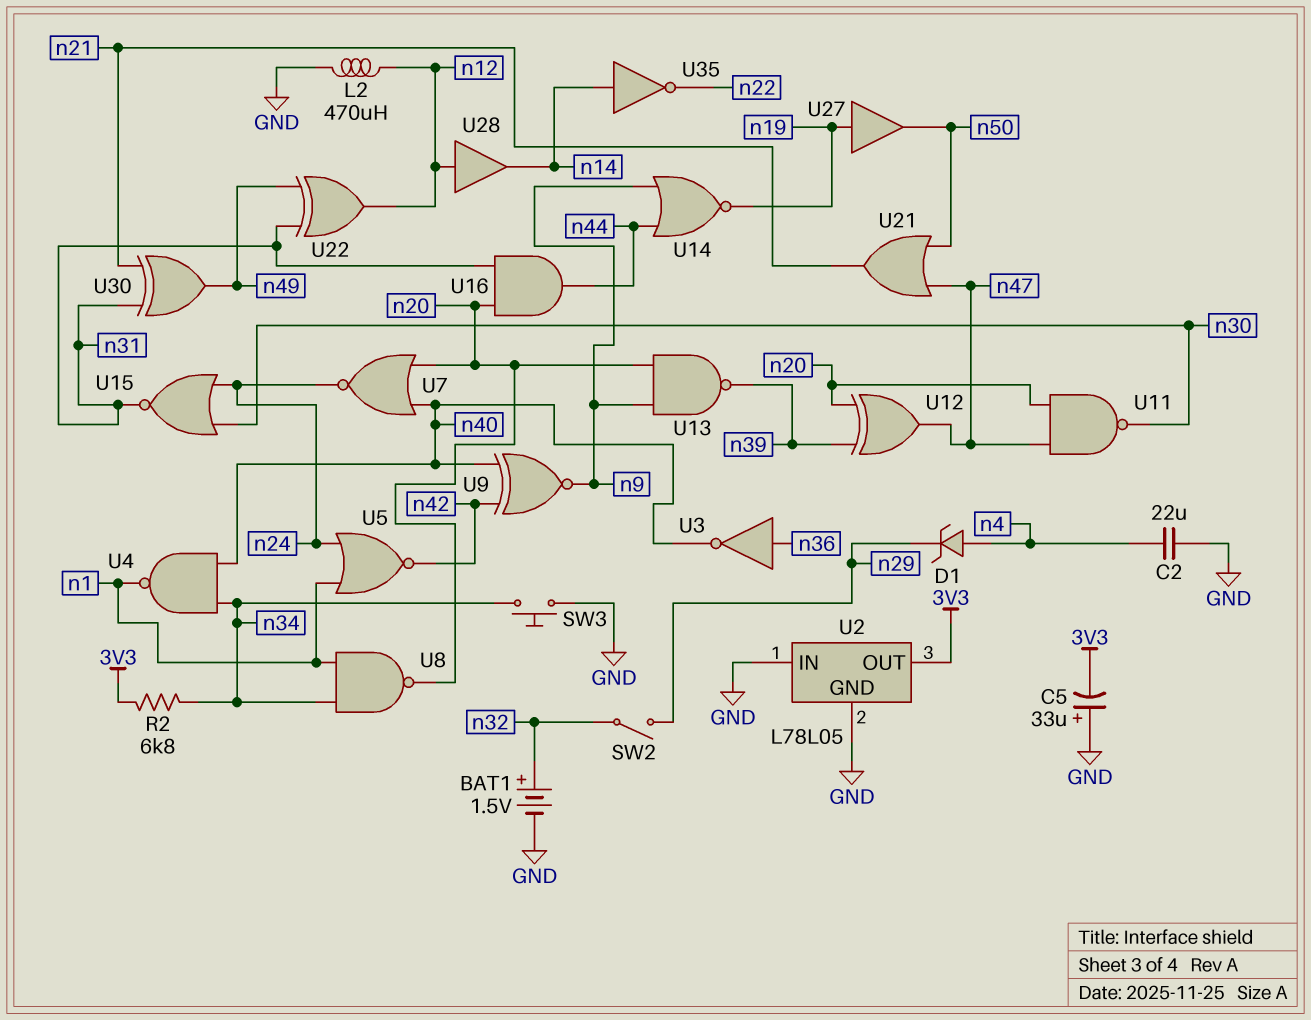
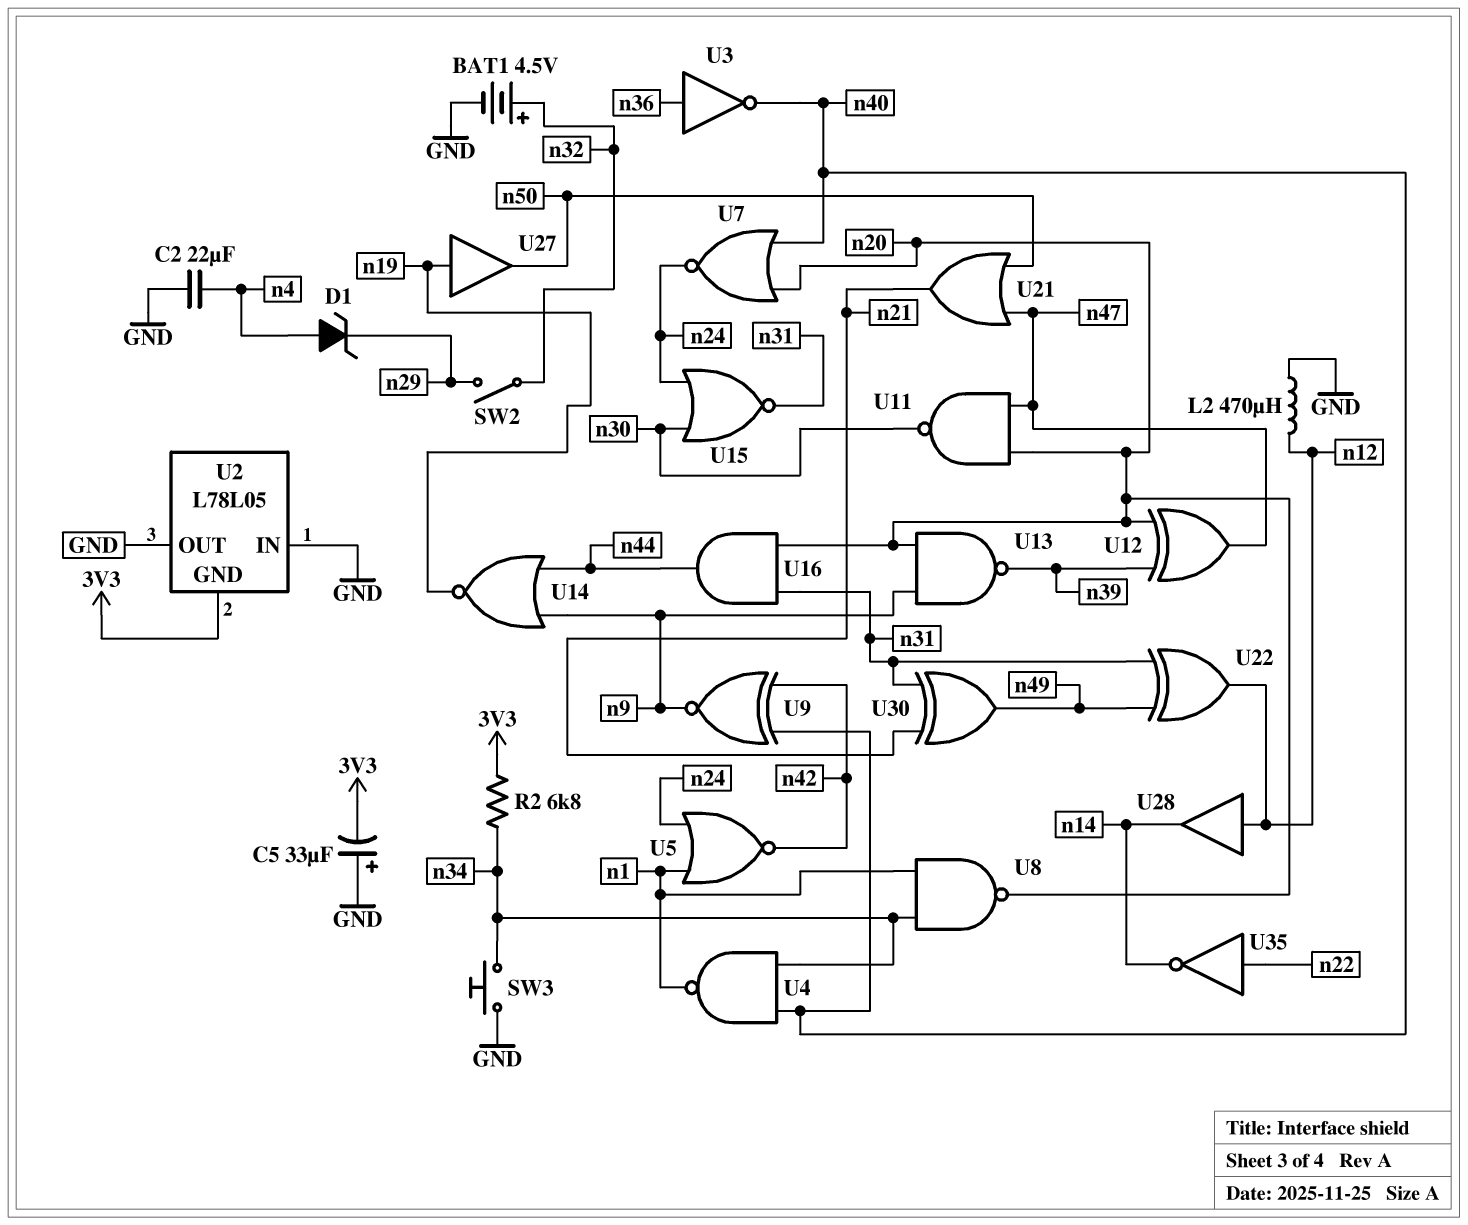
BAT1: 1.5V (plus n32, minus GND) -> 4.5V (plus n32, minus GND)
U2 pin GND: GND -> 3V3
U2 pin OUT: 3V3 -> GND
U35: NOT (in n14, out n22) -> NOT (in n22, out n14)

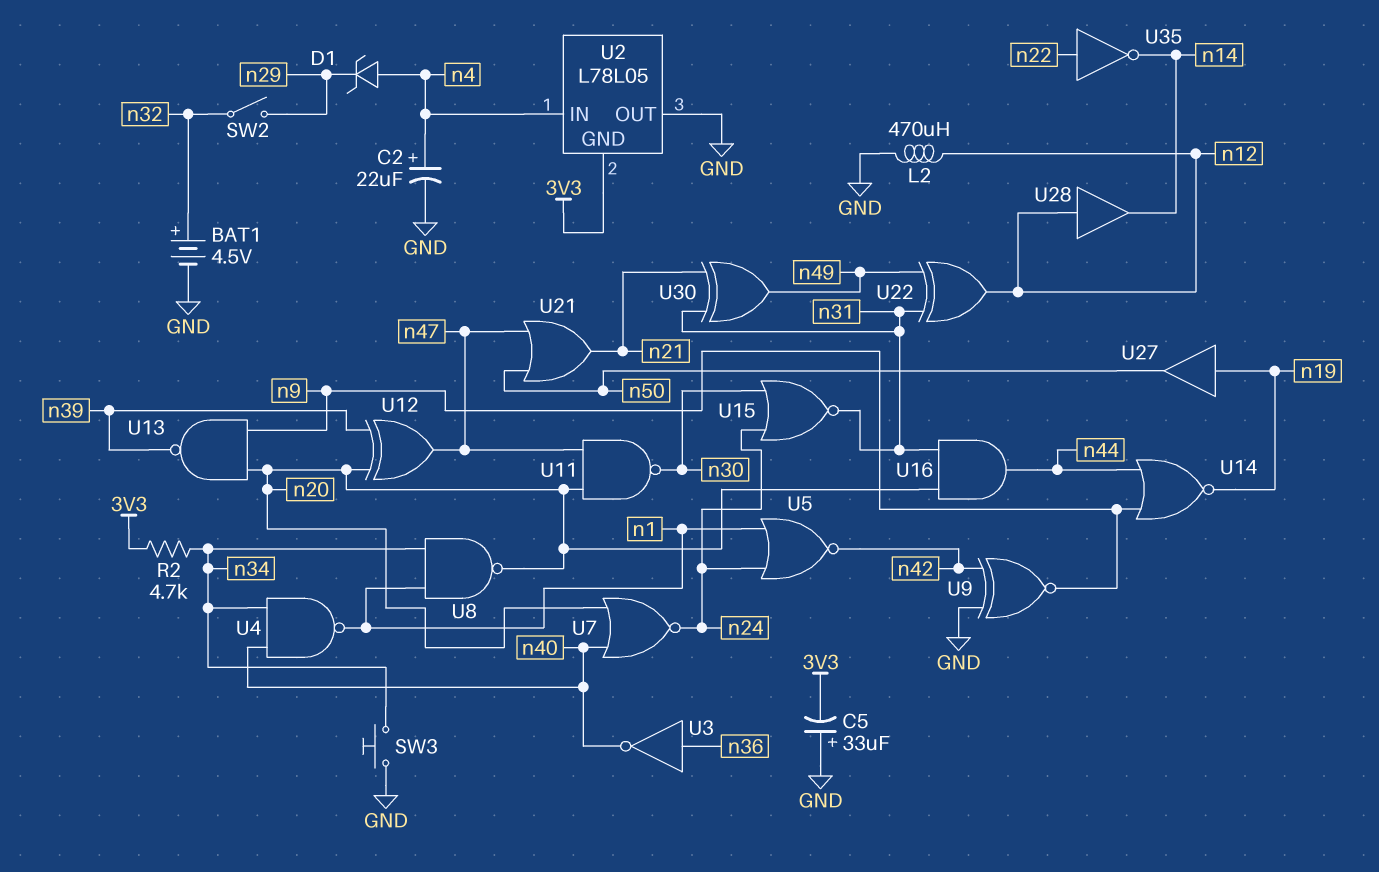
C2: 22uF (GND, n4) -> 22uF (plus n4, minus GND)
R2: 6.8k (3V3, n34) -> 4.7k (3V3, n34)
U2 pin IN: GND -> n4
U9: XNOR (in n40, in n42, out n9) -> XNOR (in GND, in n42, out n9)

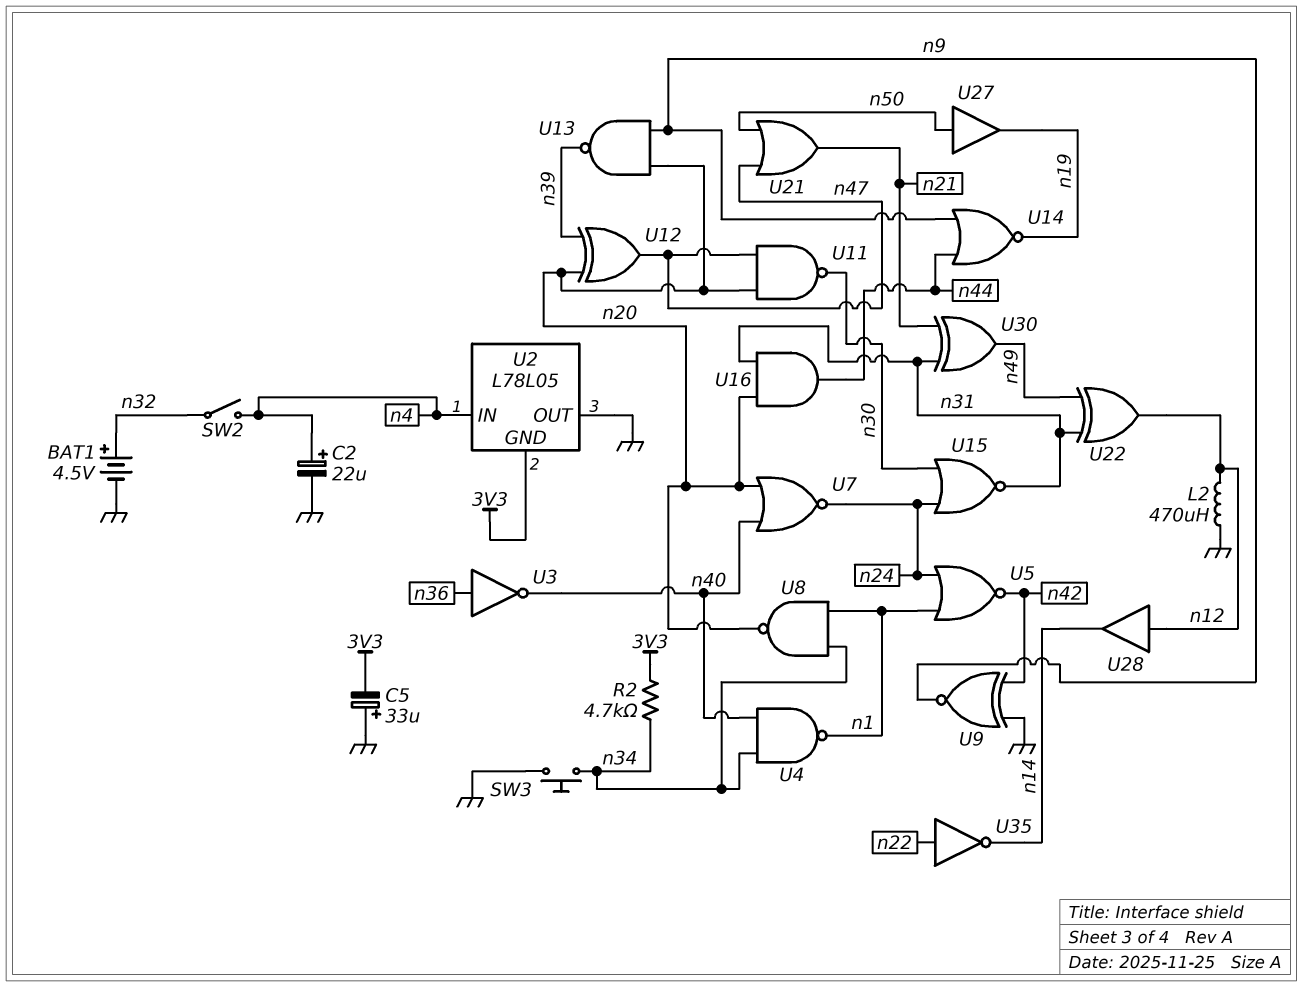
D1: zener (A n4, K n29) -> none
SW2: switch (n29, n32) -> switch (n4, n32)
U27: buffer (in n19, out n50) -> buffer (in n50, out n19)

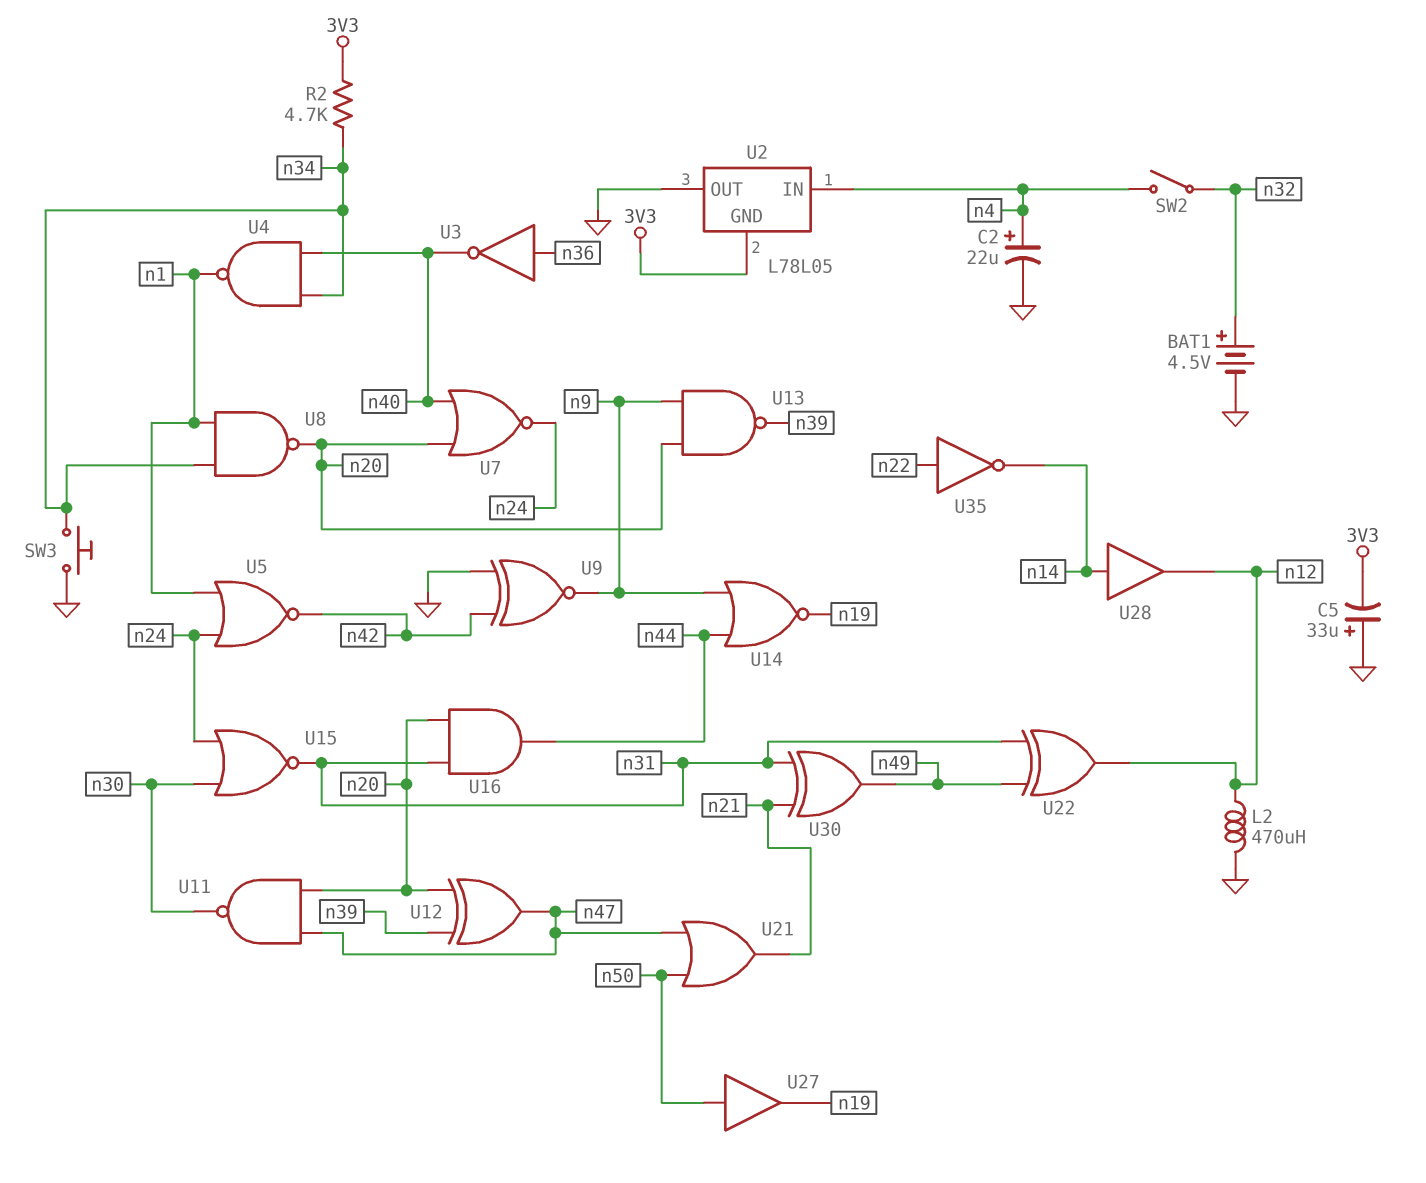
U28: buffer (in n12, out n14) -> buffer (in n14, out n12)

